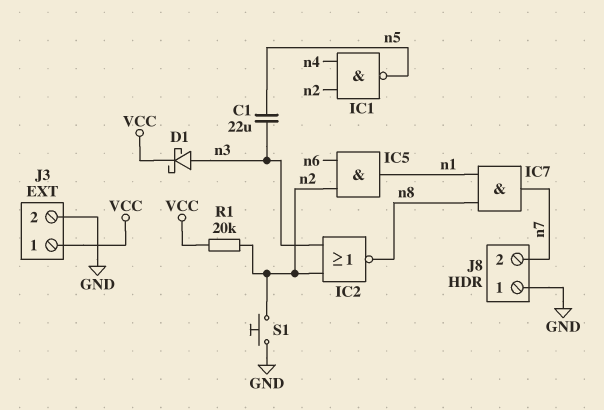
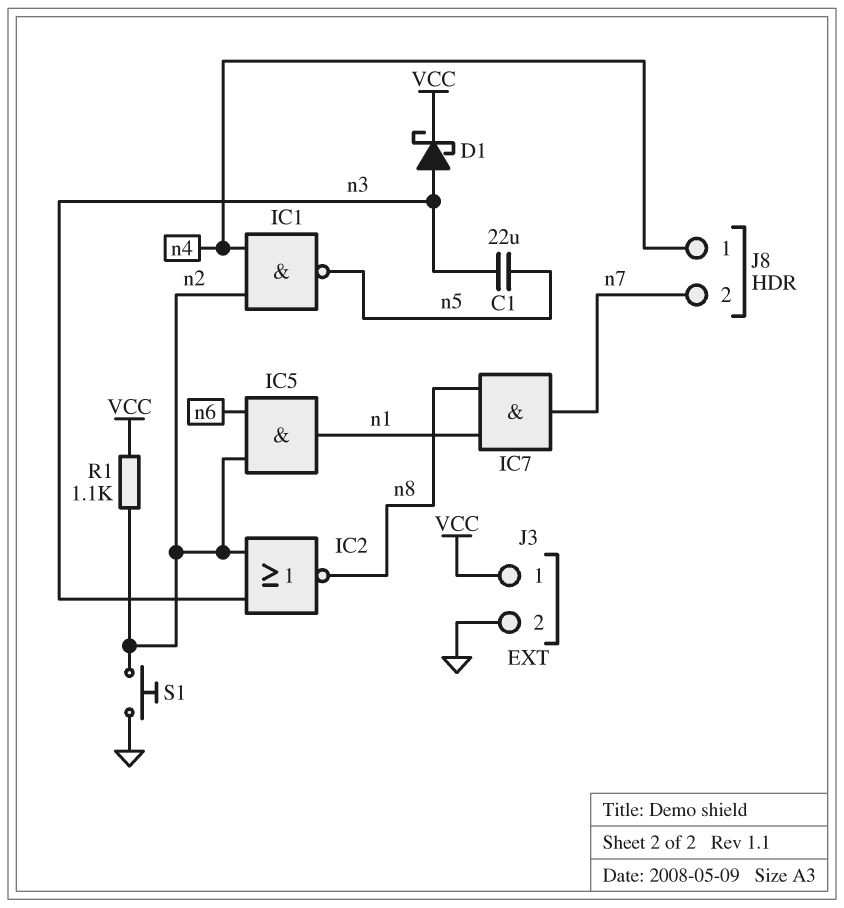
J8 pin 1: GND -> n4
R1: 20k (VCC, n2) -> 1.1k (VCC, n2)

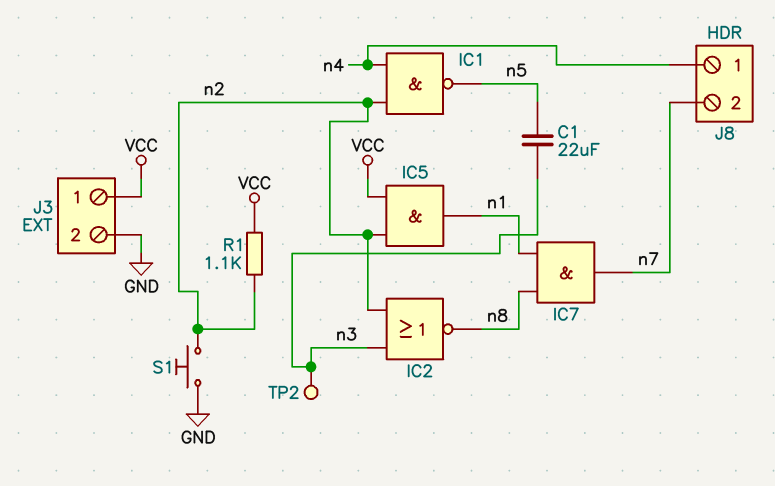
D1: schottky (A n3, K VCC) -> none
IC5: AND (in n2, in n6, out n1) -> AND (in VCC, in n2, out n1)
TP2: none -> test point (n3)

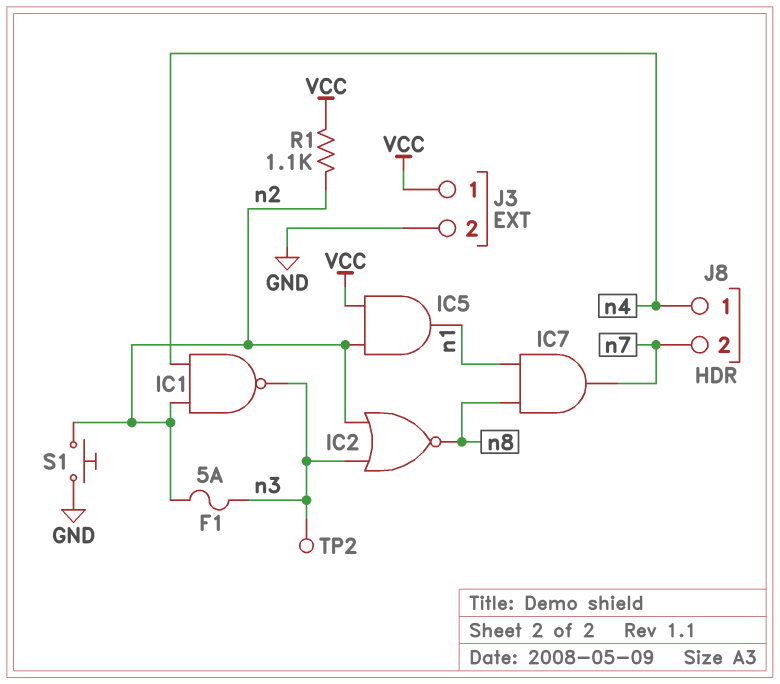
C1: 22uF (n3, n5) -> none
F1: none -> 5A (n2, n3)
IC1: NAND (in n2, in n4, out n5) -> NAND (in n2, in n4, out n3)

